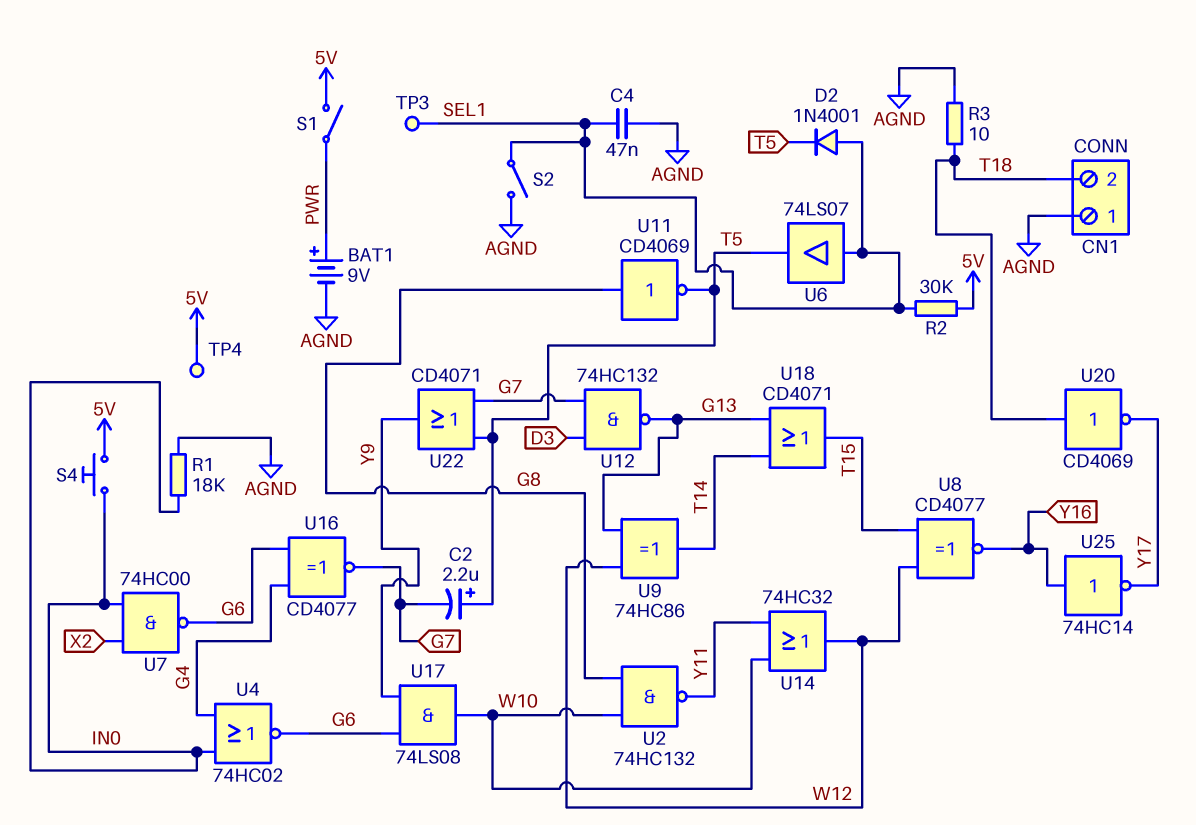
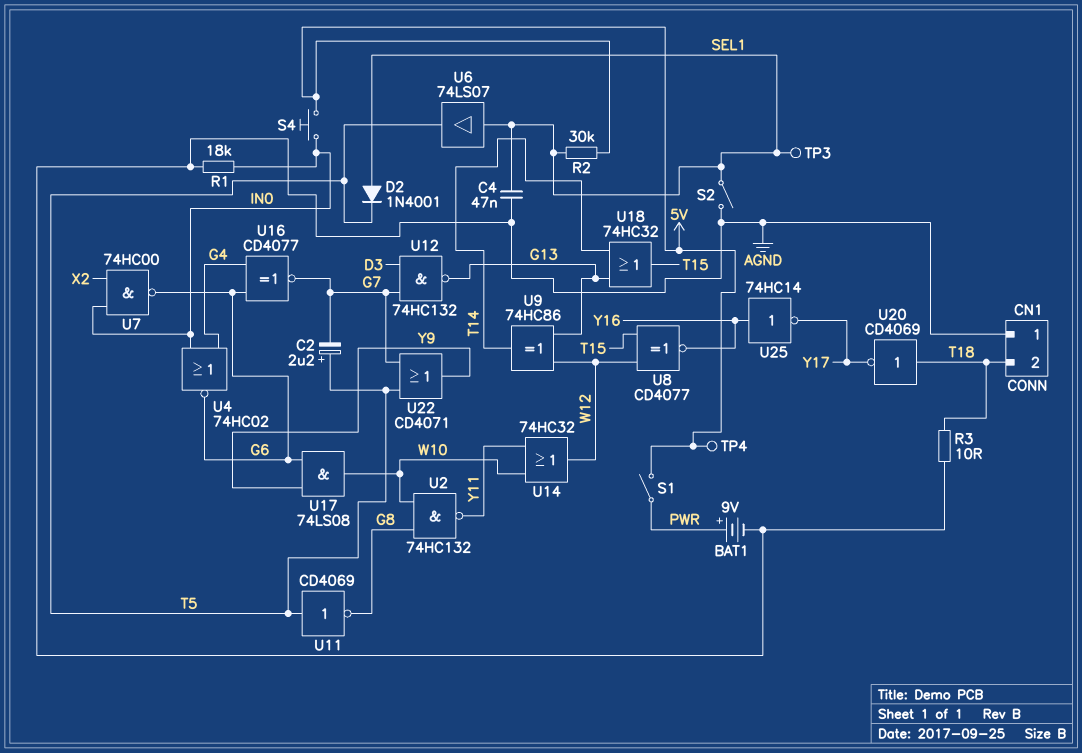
U11: NOT CD4069 (in G8, out T5) -> NOT CD4069 (in T5, out G8)
U18: OR CD4071 (in G13, in T14, out T15) -> OR 74HC32 (in G13, in T14, out T15)

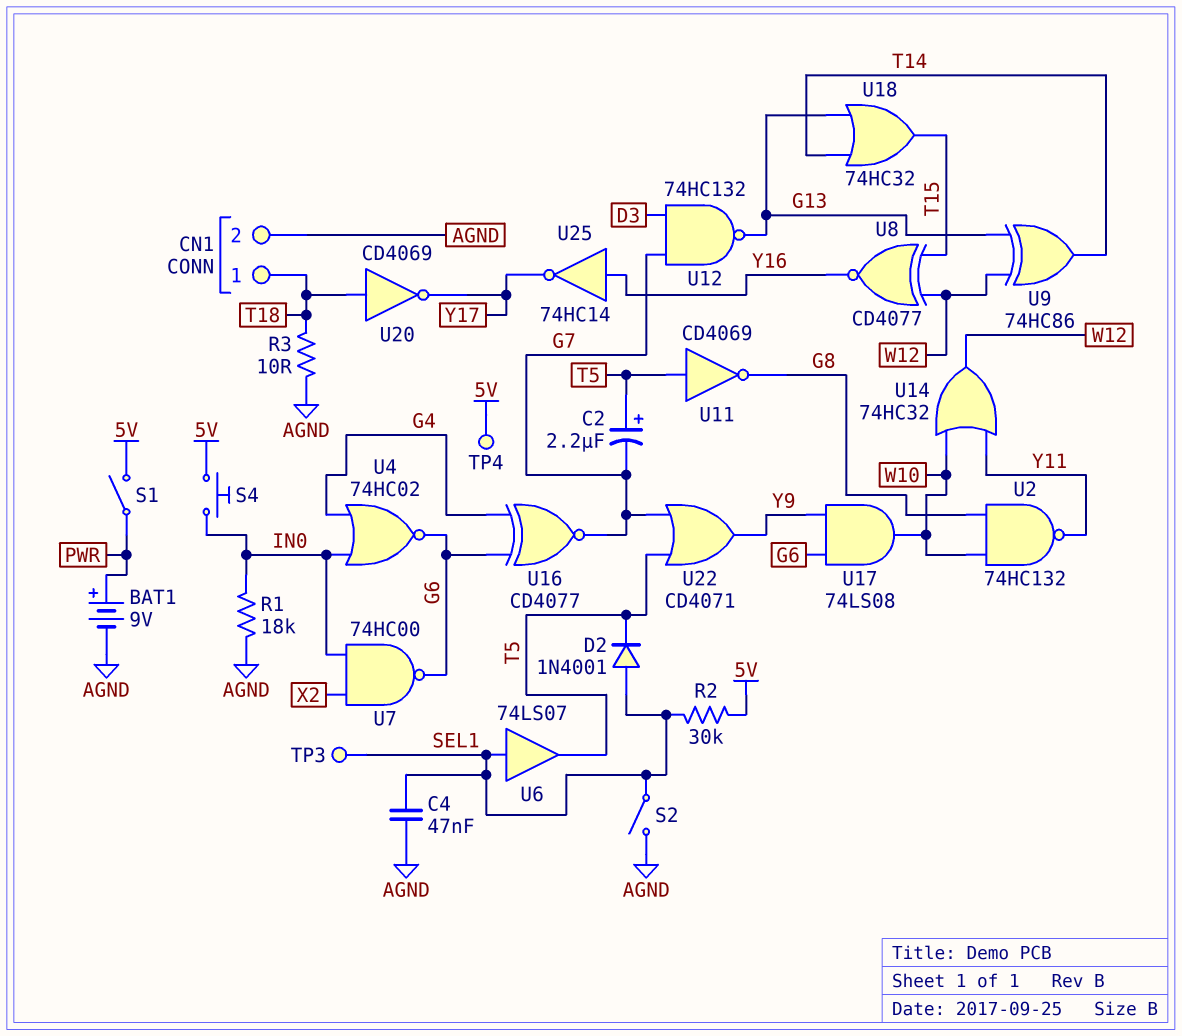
CN1 pin 1: AGND -> T18
CN1 pin 2: T18 -> AGND

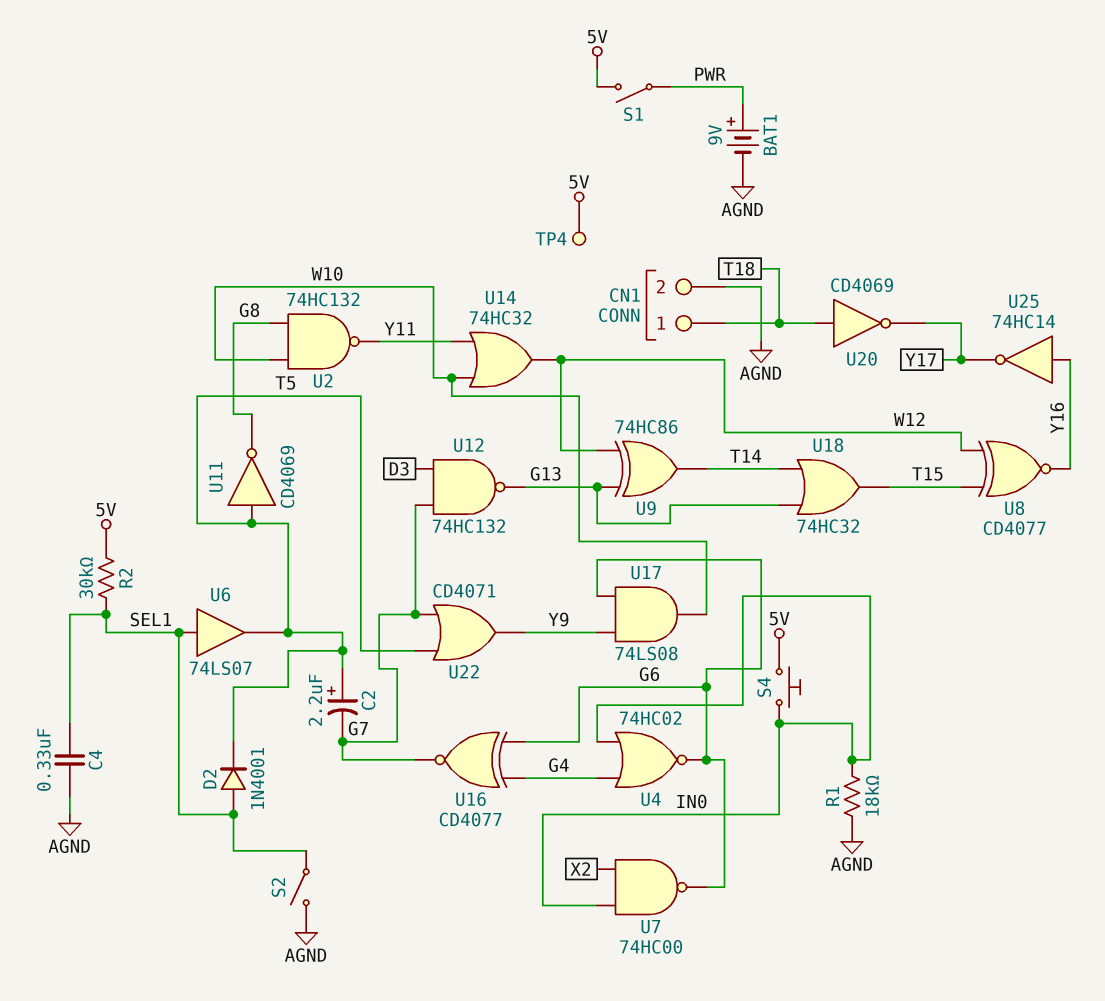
C4: 47nF (AGND, SEL1) -> 330nF (AGND, SEL1)
R3: 10 (AGND, T18) -> none
TP3: test point (SEL1) -> none

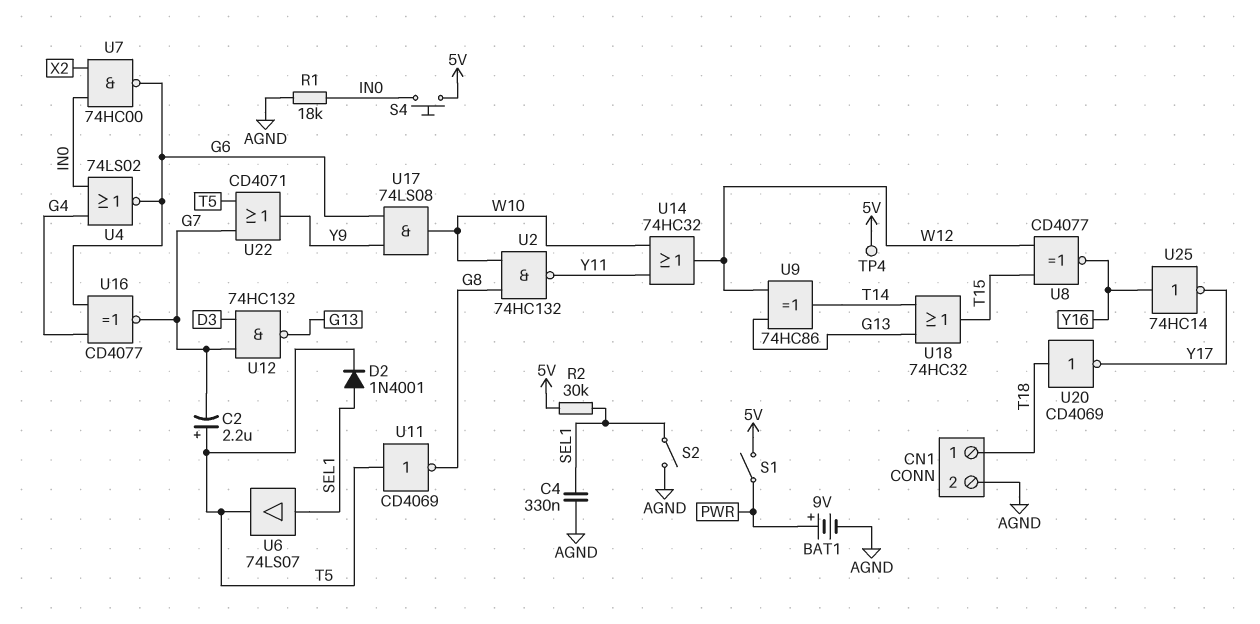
U4: NOR 74HC02 (in G4, in IN0, out G6) -> NOR 74LS02 (in G4, in IN0, out G6)

